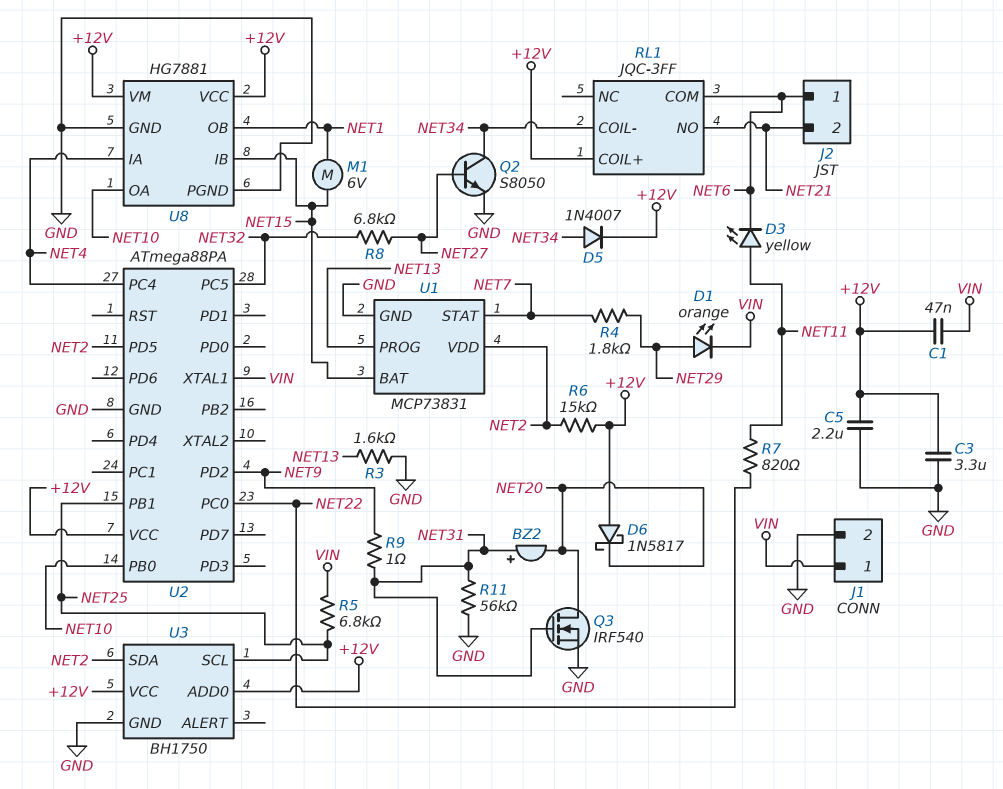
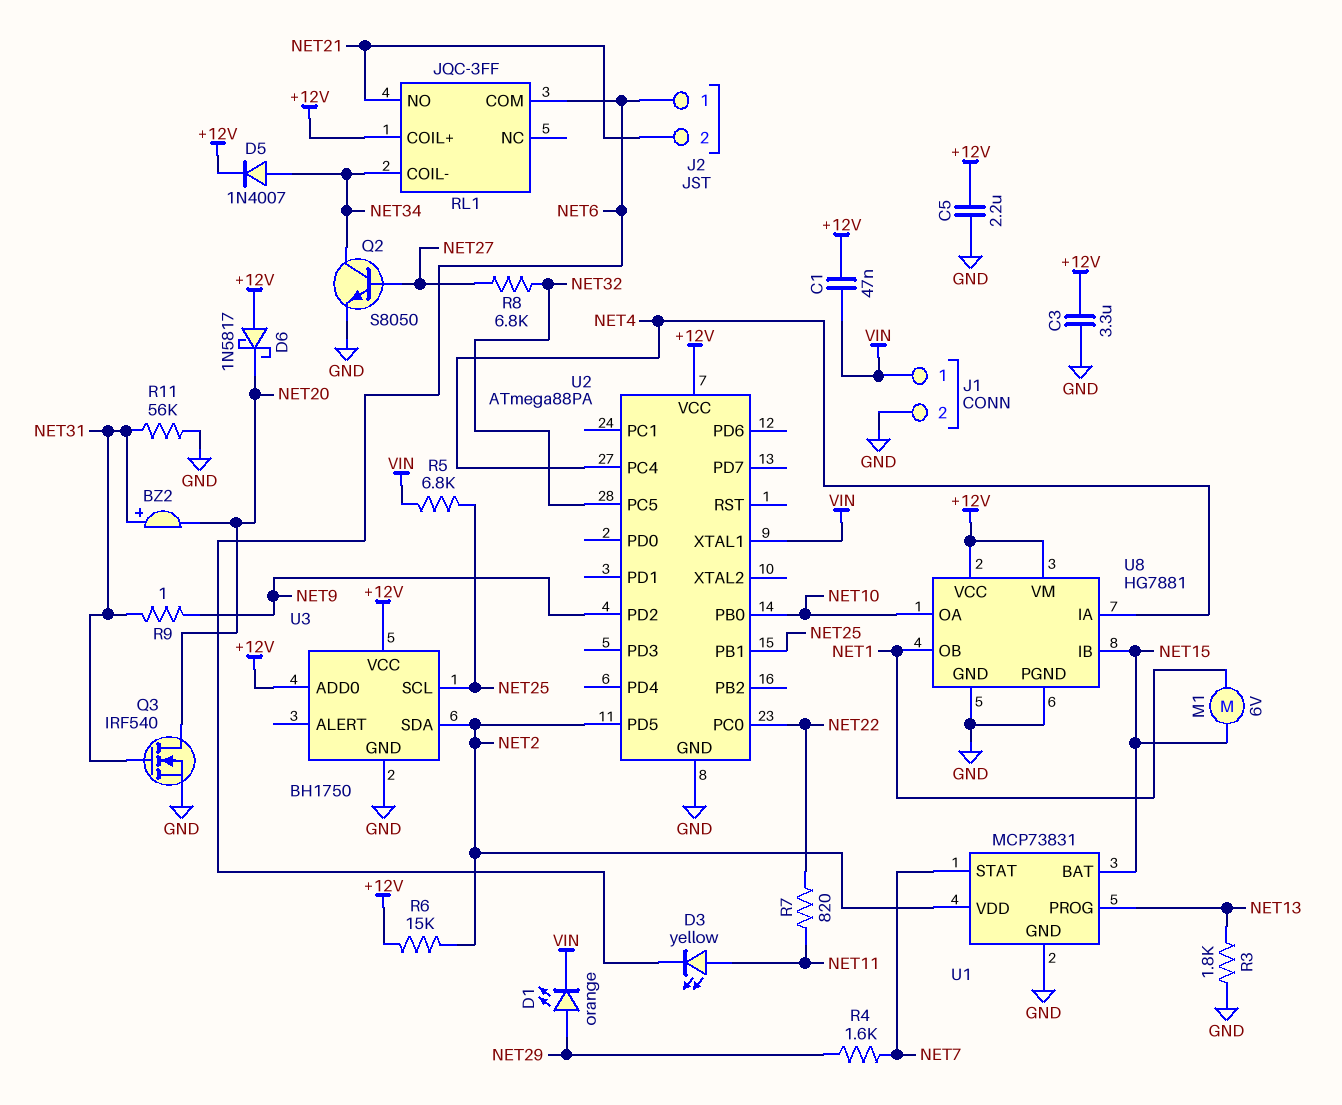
R3: 1.6k (GND, NET13) -> 1.8k (GND, NET13)
R4: 1.8k (NET7, NET29) -> 1.6k (NET7, NET29)

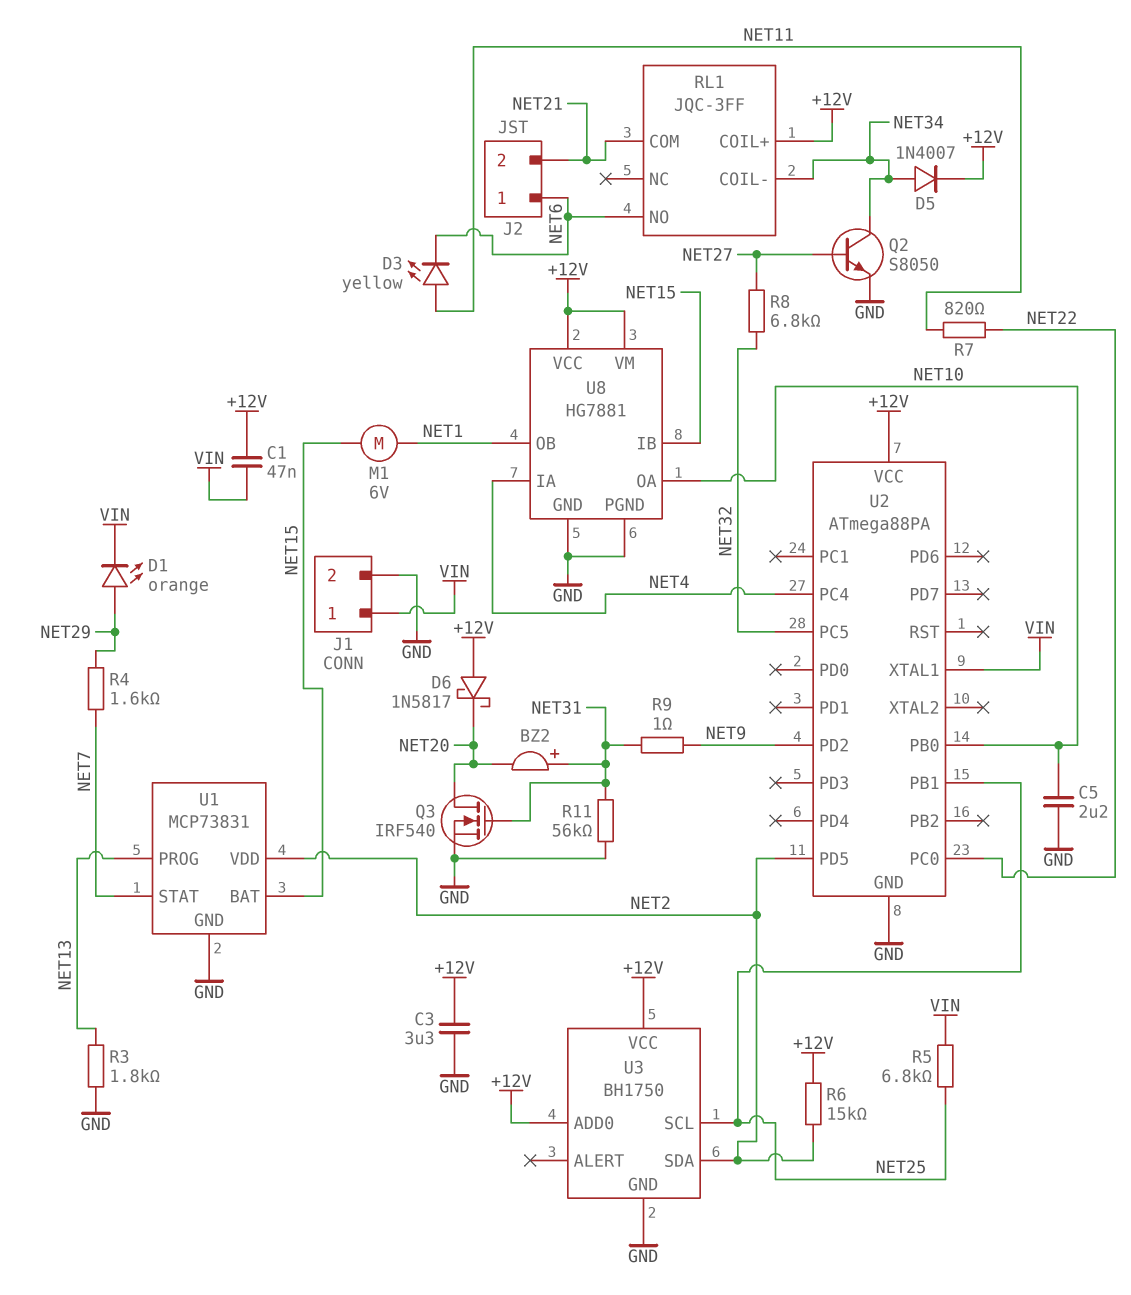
C5: 2.2uF (+12V, GND) -> 2.2uF (GND, NET10)
RL1 pin COM: NET6 -> NET21
RL1 pin NO: NET21 -> NET6

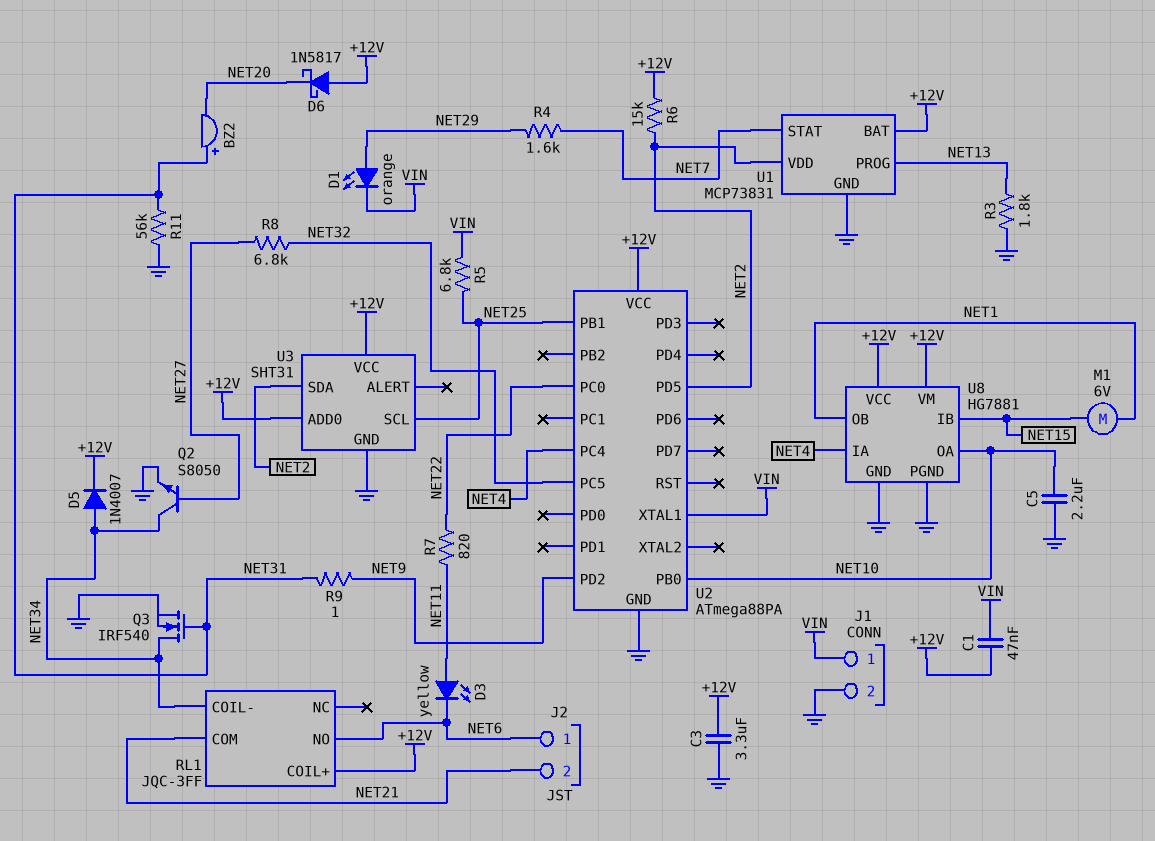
Q3: NMOS IRF540 (G NET31, D NET20, S GND) -> NMOS IRF540 (G NET31, D NET34, S GND)
U1 pin BAT: NET15 -> +12V
U3: BH1750 -> SHT31

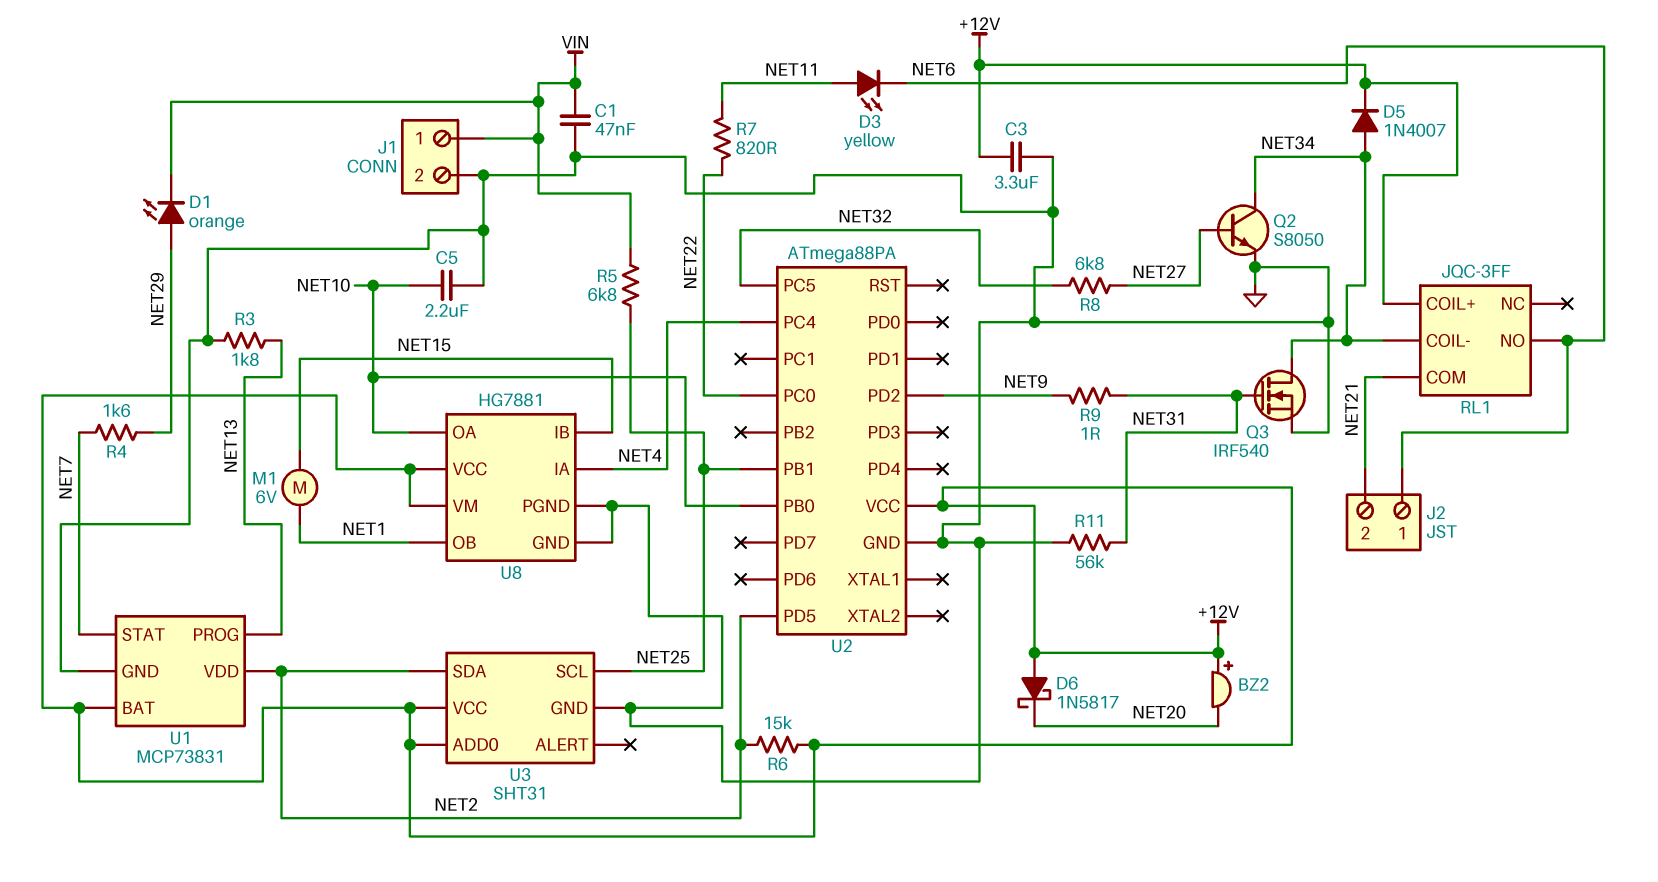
BZ2: buzzer (plus NET31, minus NET20) -> buzzer (plus +12V, minus NET20)
C1: 47nF (+12V, VIN) -> 47nF (GND, VIN)
U2 pin XTAL1: VIN -> none

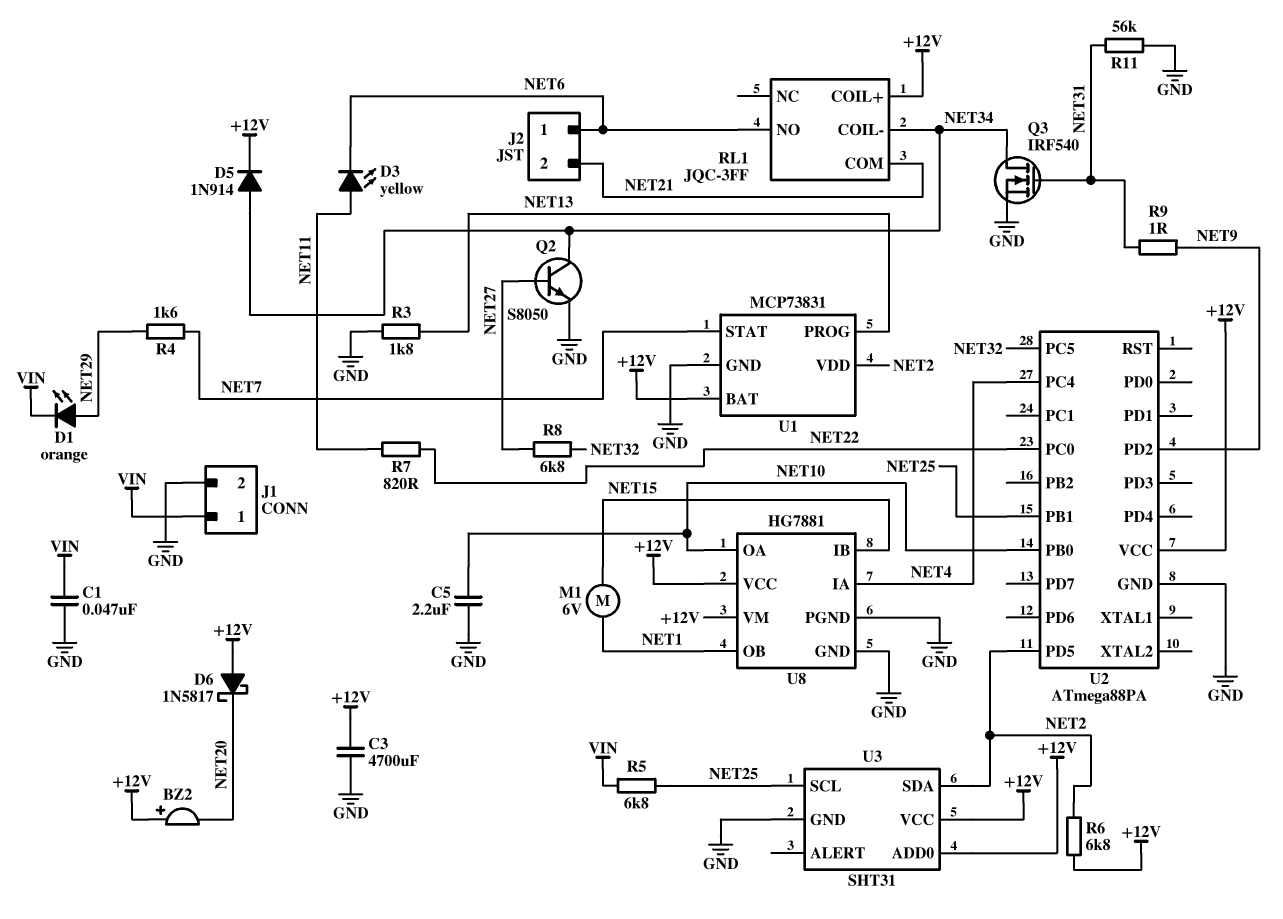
C3: 3.3uF (+12V, GND) -> 4700uF (+12V, GND)
D5: diode 1N4007 (A NET34, K +12V) -> diode 1N914 (A NET34, K +12V)
R6: 15k (+12V, NET2) -> 6.8k (+12V, NET2)

